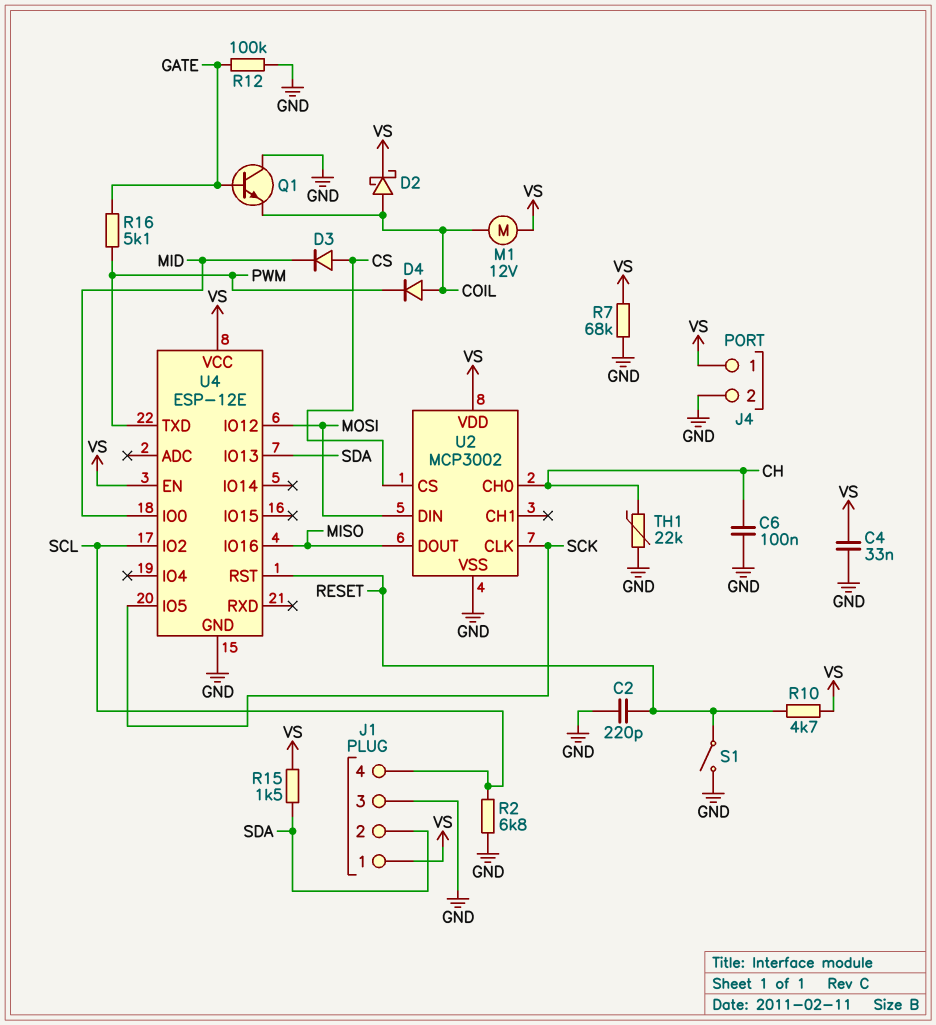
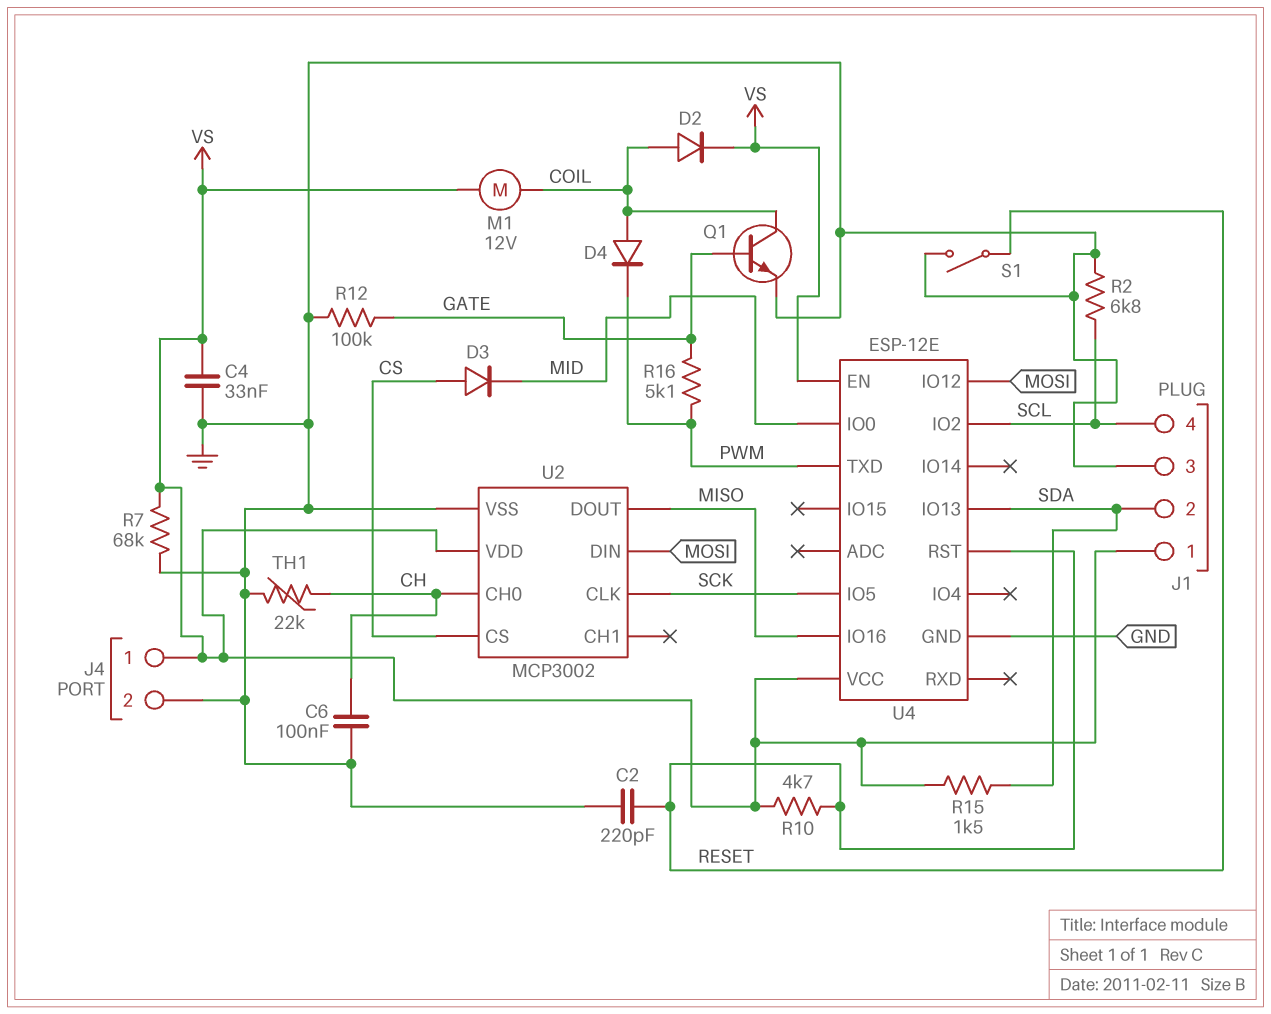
D2: schottky (A COIL, K VS) -> diode (A COIL, K VS)
Q1: NPN (B GATE, C GND, E COIL) -> NPN (B GATE, C COIL, E GND)

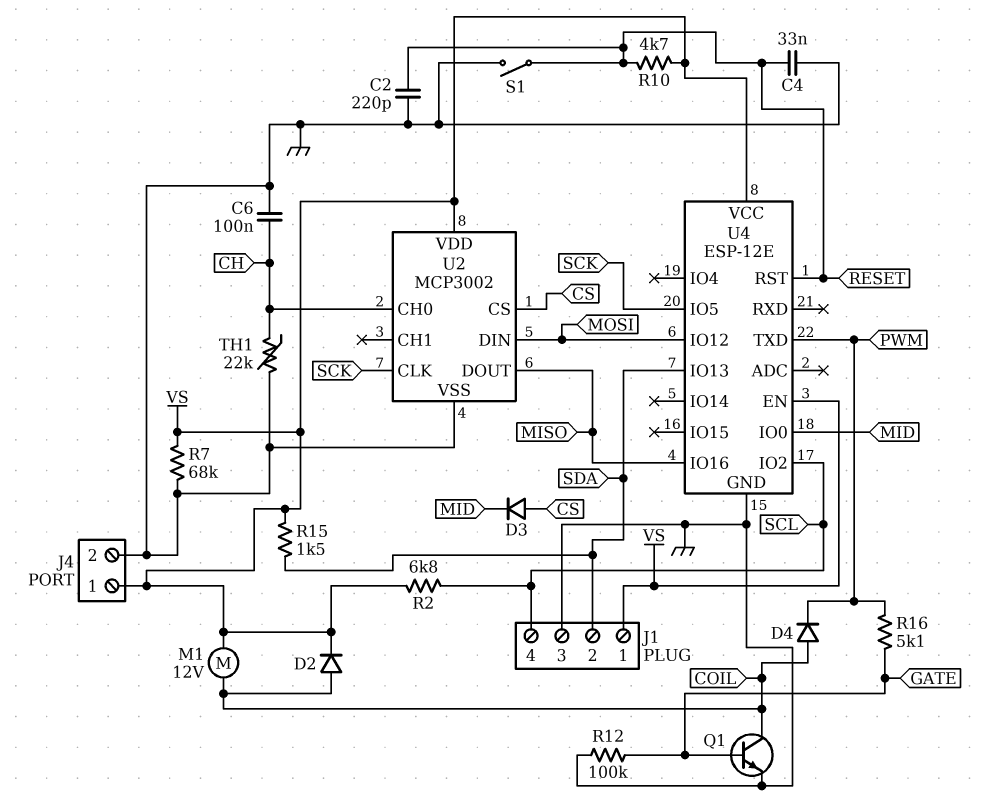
C4: 33nF (GND, VS) -> 33nF (GND, RESET)
R2: 6.8k (GND, SCL) -> 6.8k (SCL, VS)

